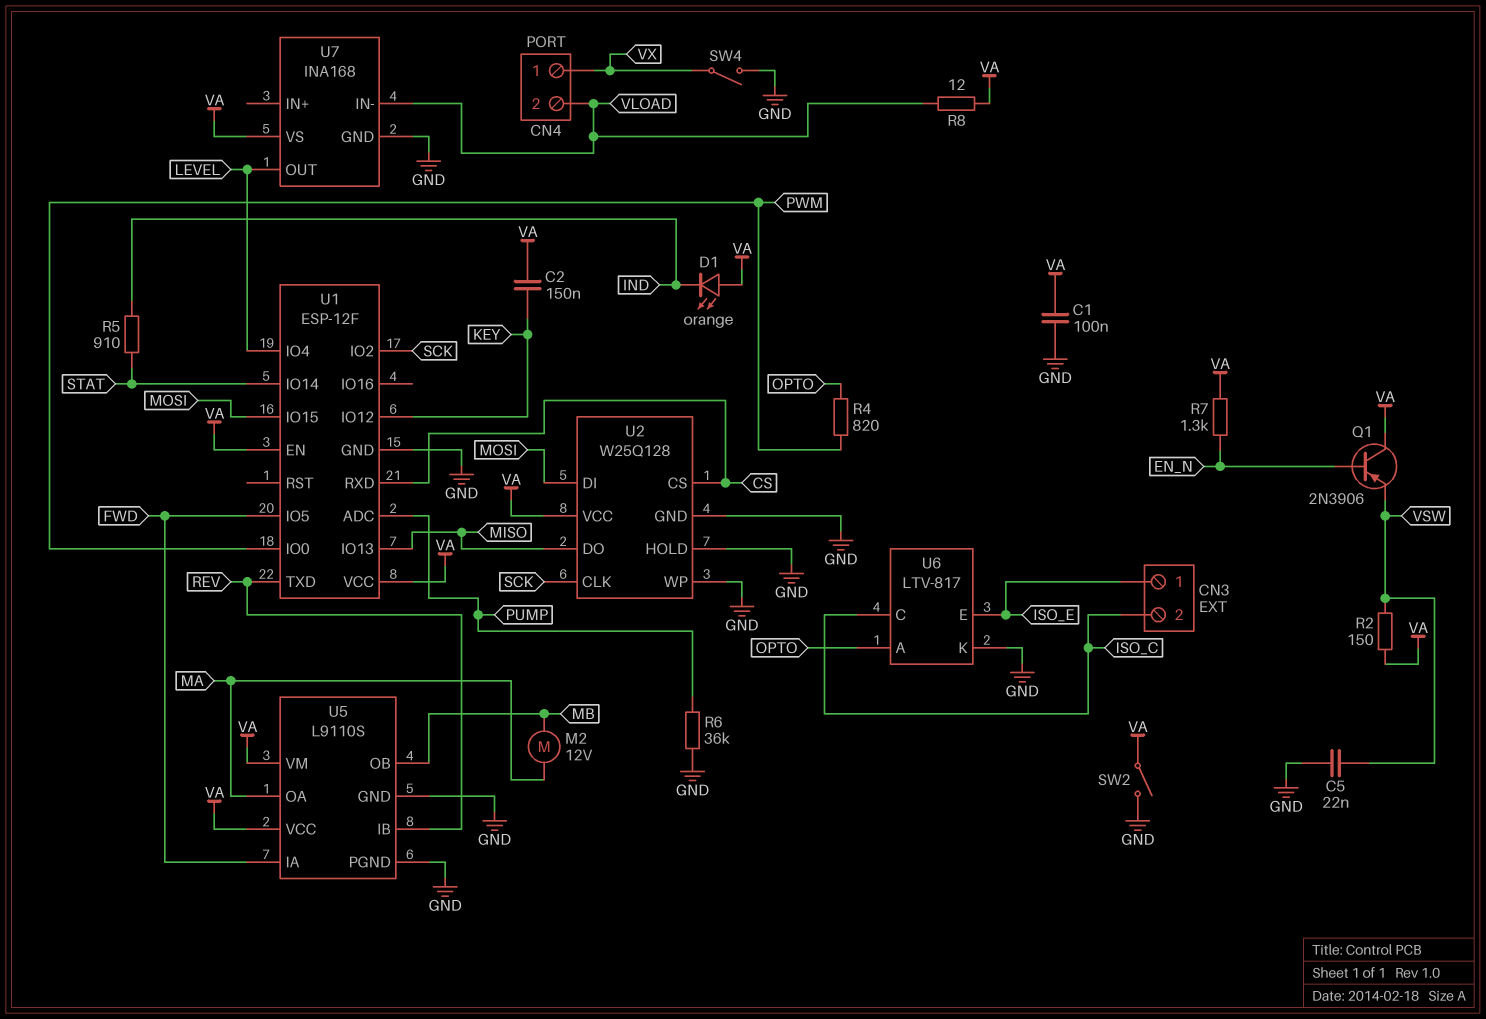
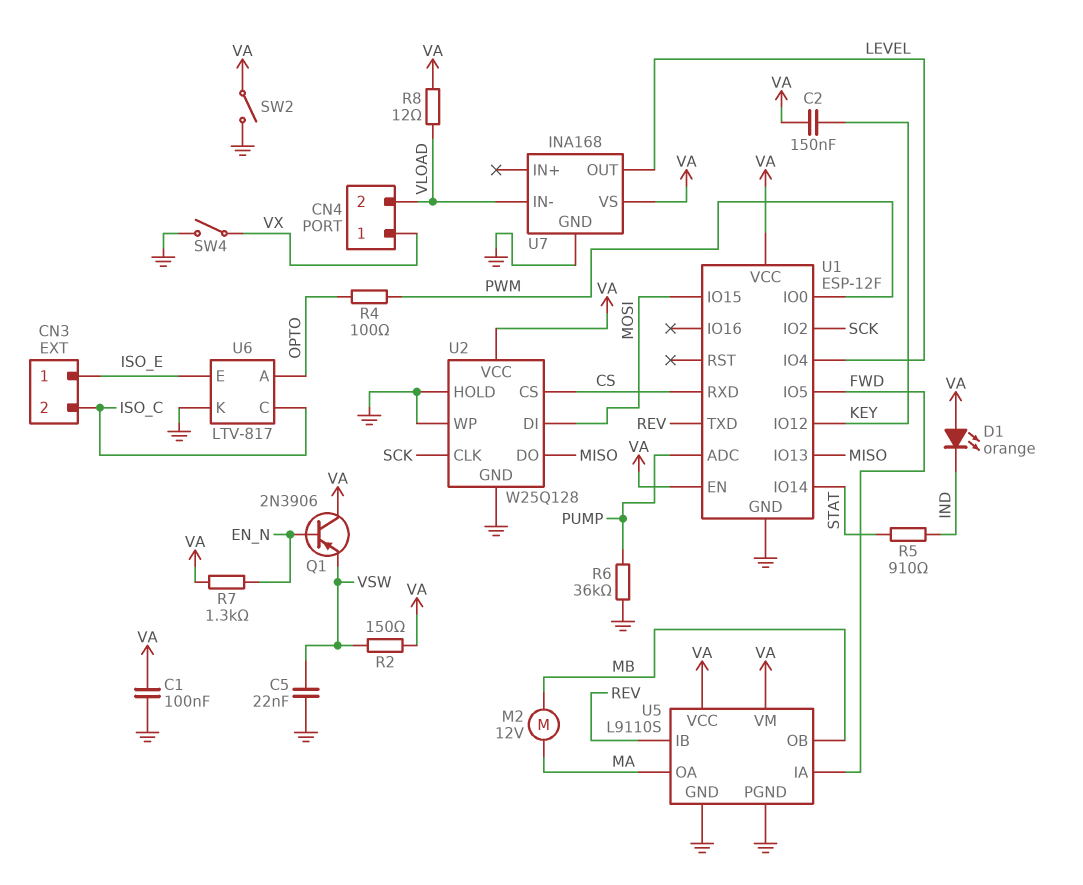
R4: 820 (OPTO, PWM) -> 100 (OPTO, PWM)

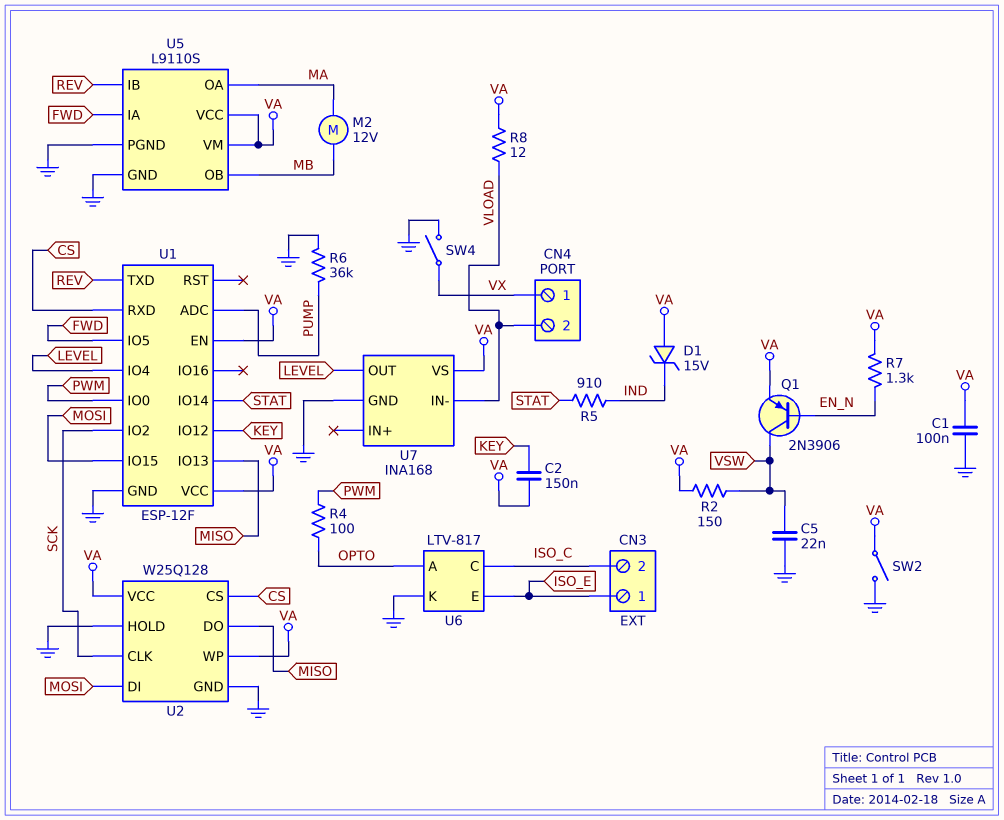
D1: LED orange (A VA, K IND) -> zener 15V (A VA, K IND)
Q1: PNP 2N3906 (B EN_N, C VA, E VSW) -> PNP 2N3906 (B EN_N, C VSW, E VA)
U2 pin WP: GND -> VA

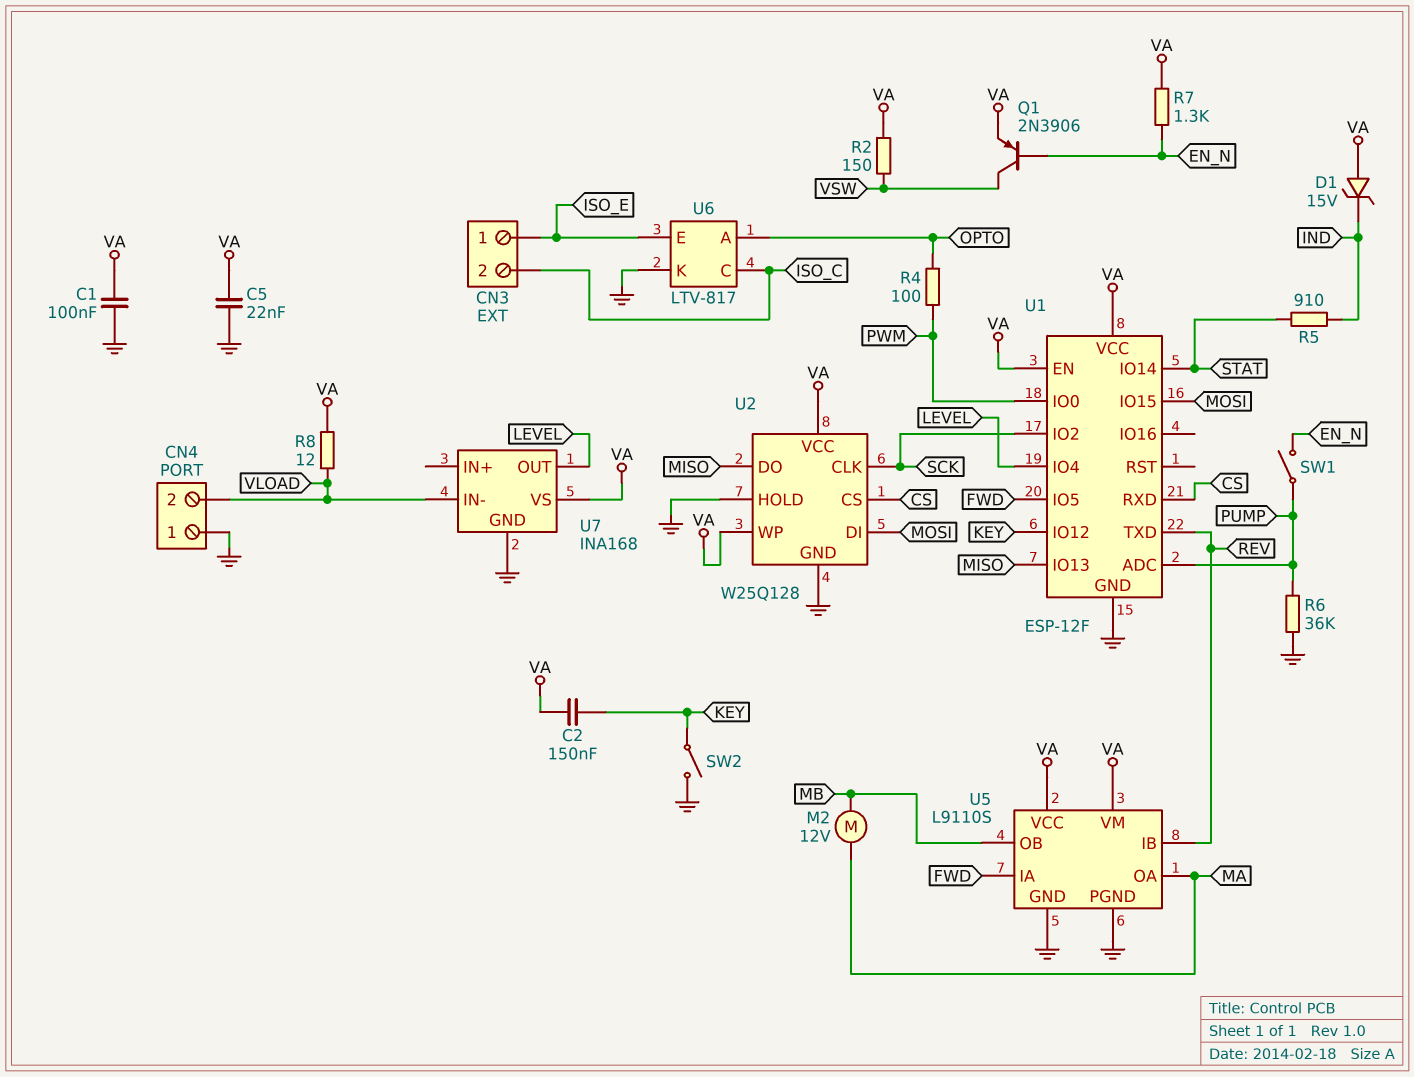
C5: 22nF (GND, VSW) -> 22nF (GND, VA)
CN4 pin 1: VX -> GND
SW1: none -> switch (EN_N, PUMP)
SW2: switch (GND, VA) -> switch (GND, KEY)
SW4: switch (GND, VX) -> none

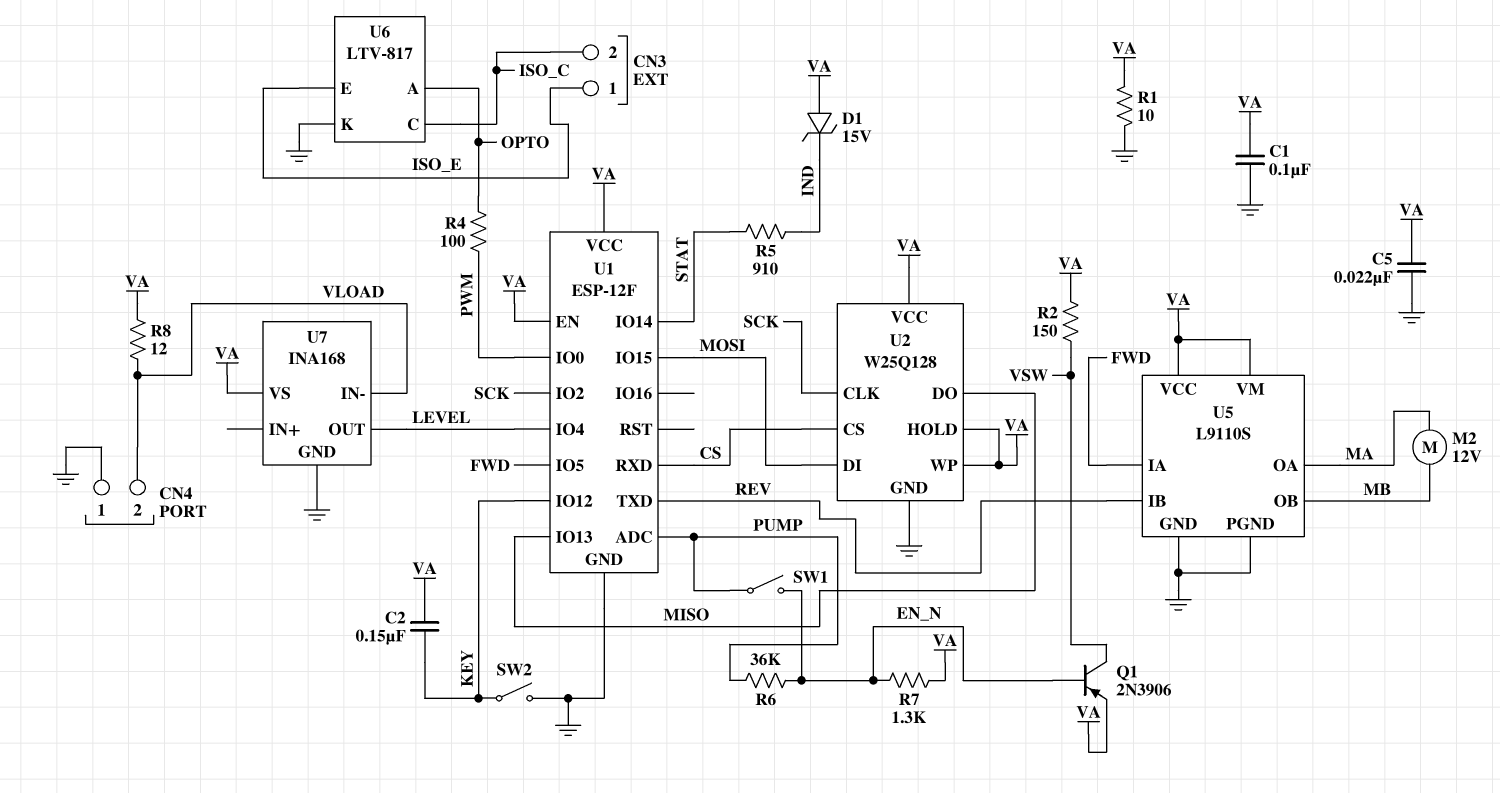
R1: none -> 10 (GND, VA)
R6: 36k (GND, PUMP) -> 36k (EN_N, PUMP)
U2 pin HOLD: GND -> VA

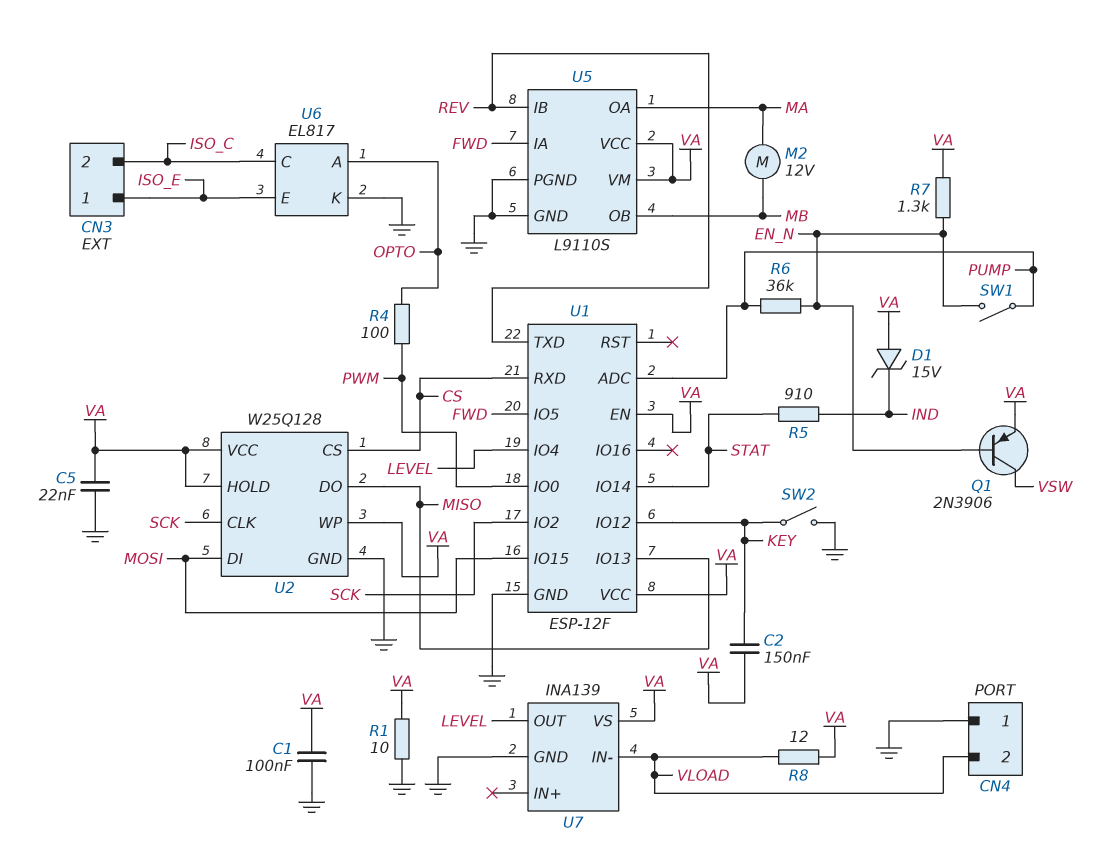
R2: 150 (VA, VSW) -> none
U6: LTV-817 -> EL817
U7: INA168 -> INA139

